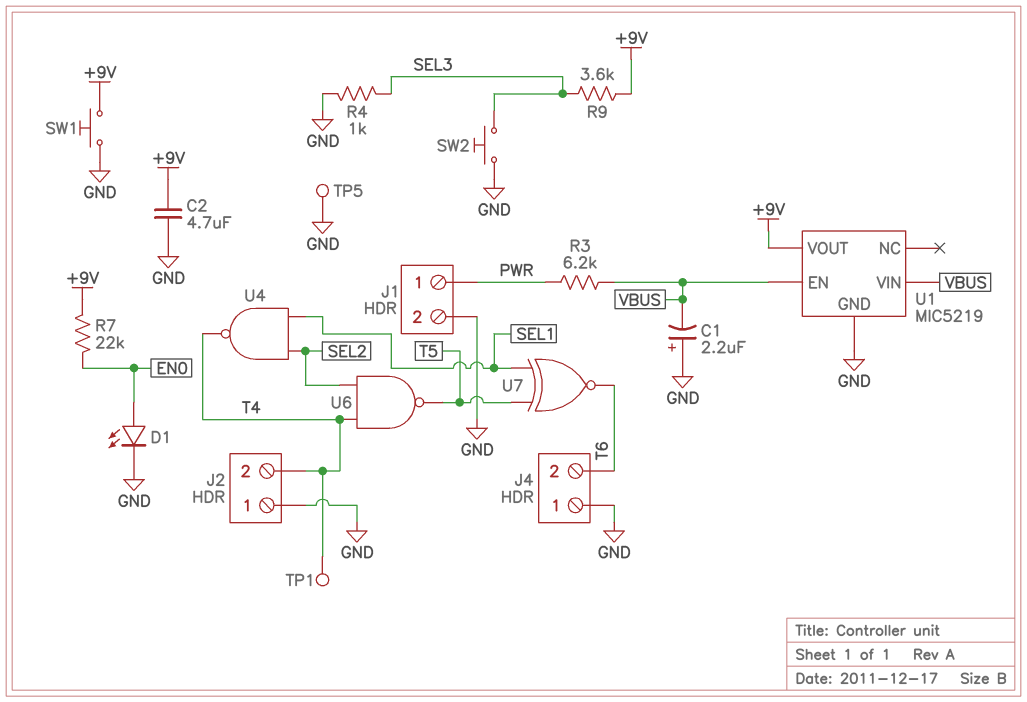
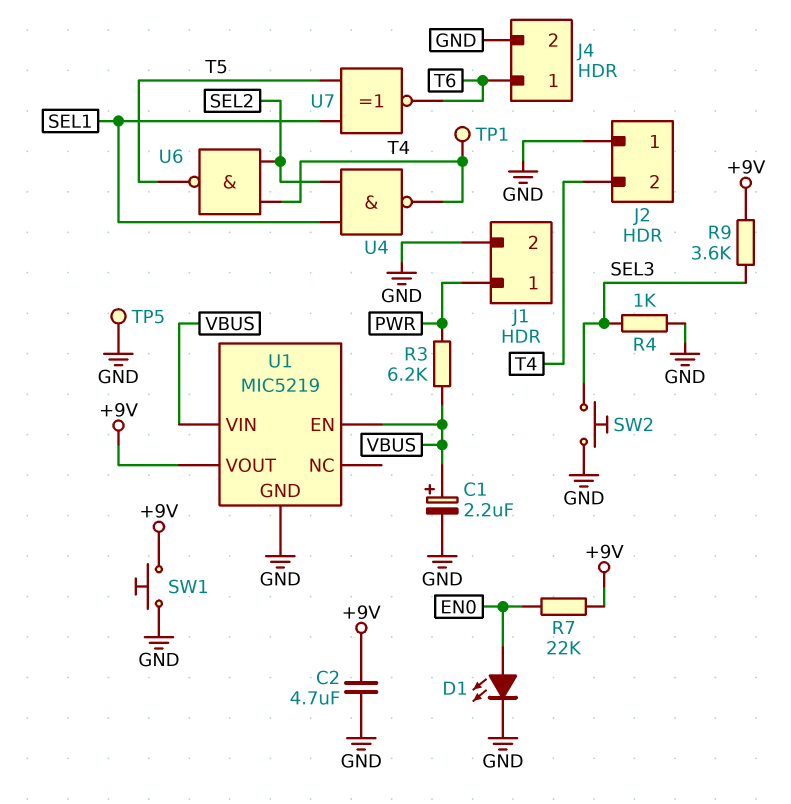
C1: 2.2uF (plus GND, minus VBUS) -> 2.2uF (plus VBUS, minus GND)
J4 pin 1: GND -> T6
J4 pin 2: T6 -> GND

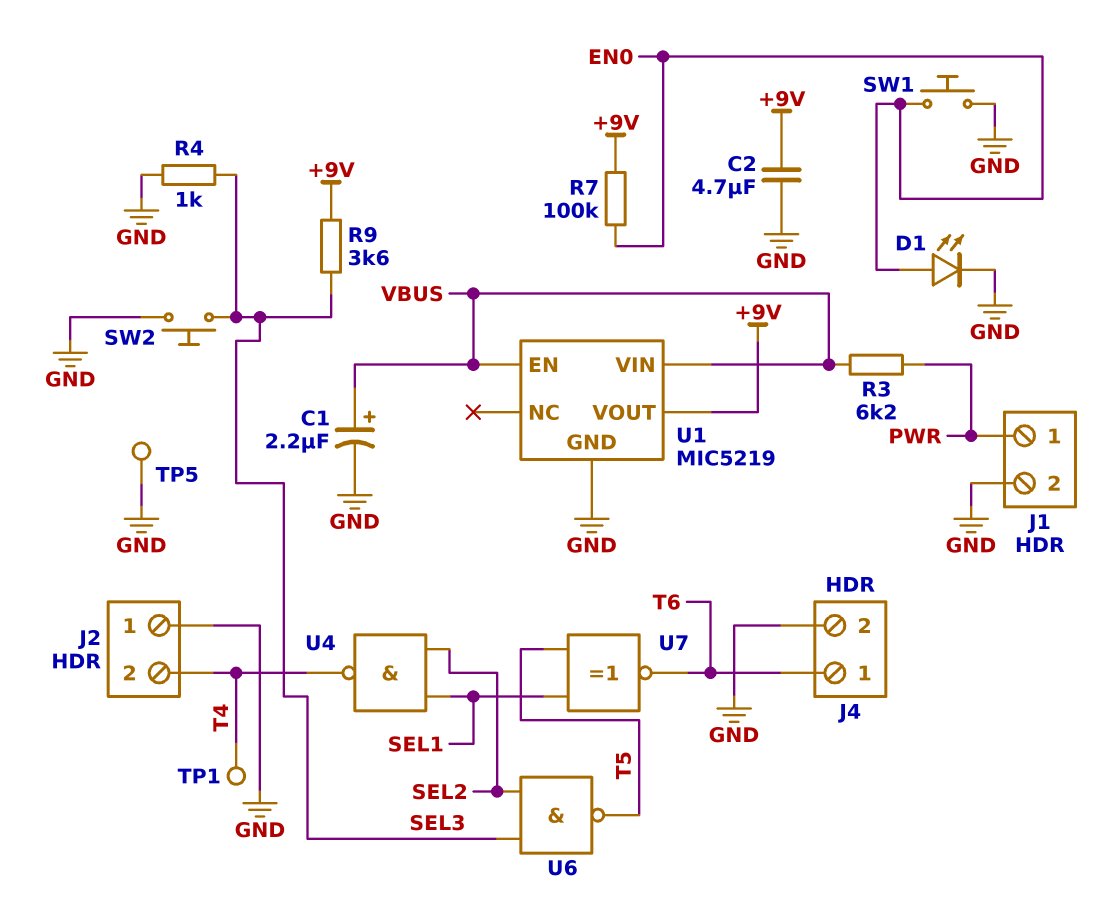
R7: 22k (+9V, EN0) -> 100k (+9V, EN0)
SW1: button (+9V, GND) -> button (EN0, GND)
U6: NAND (in SEL2, in T4, out T5) -> NAND (in SEL2, in SEL3, out T5)

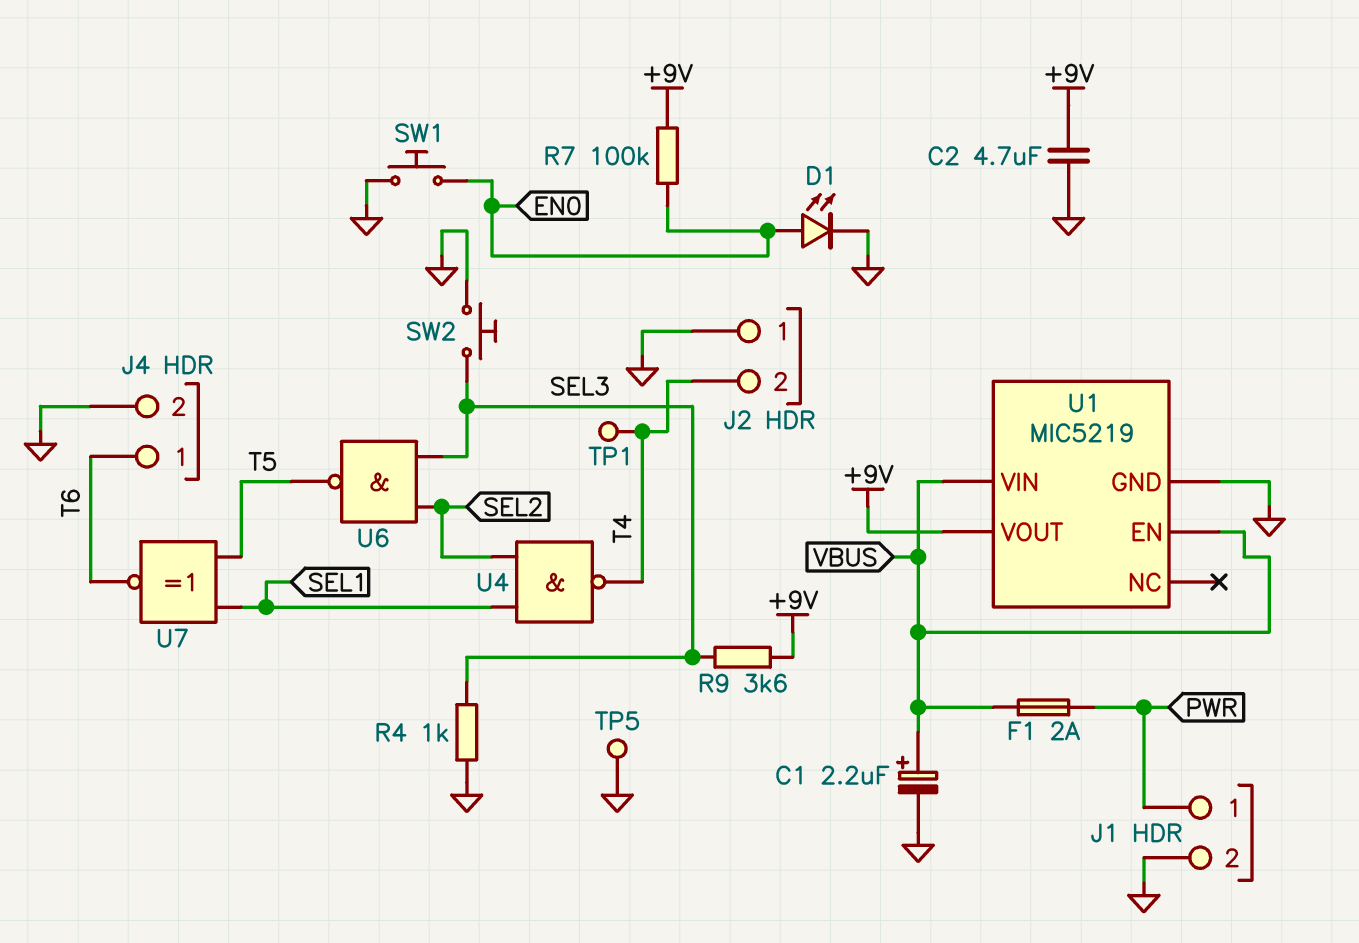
F1: none -> 2A (PWR, VBUS)
R3: 6.2k (PWR, VBUS) -> none

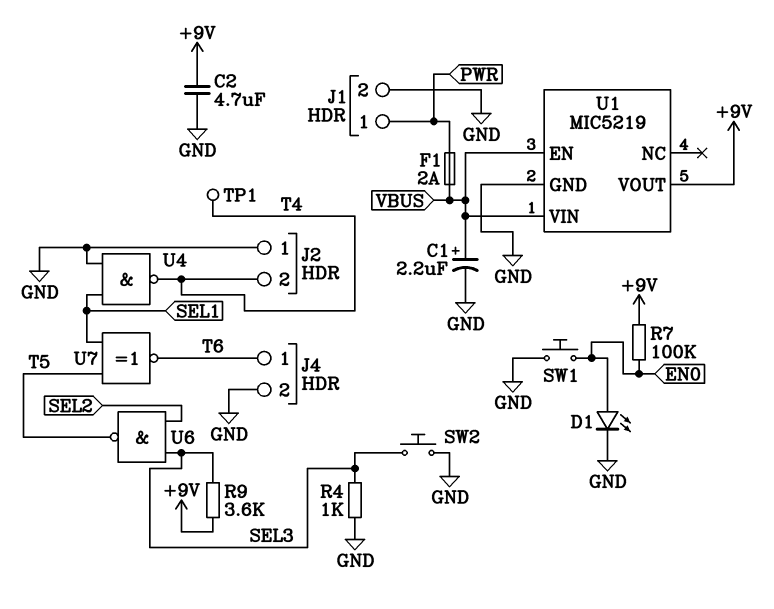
TP5: test point (GND) -> none
U4: NAND (in SEL1, in SEL2, out T4) -> NAND (in GND, in SEL1, out T4)

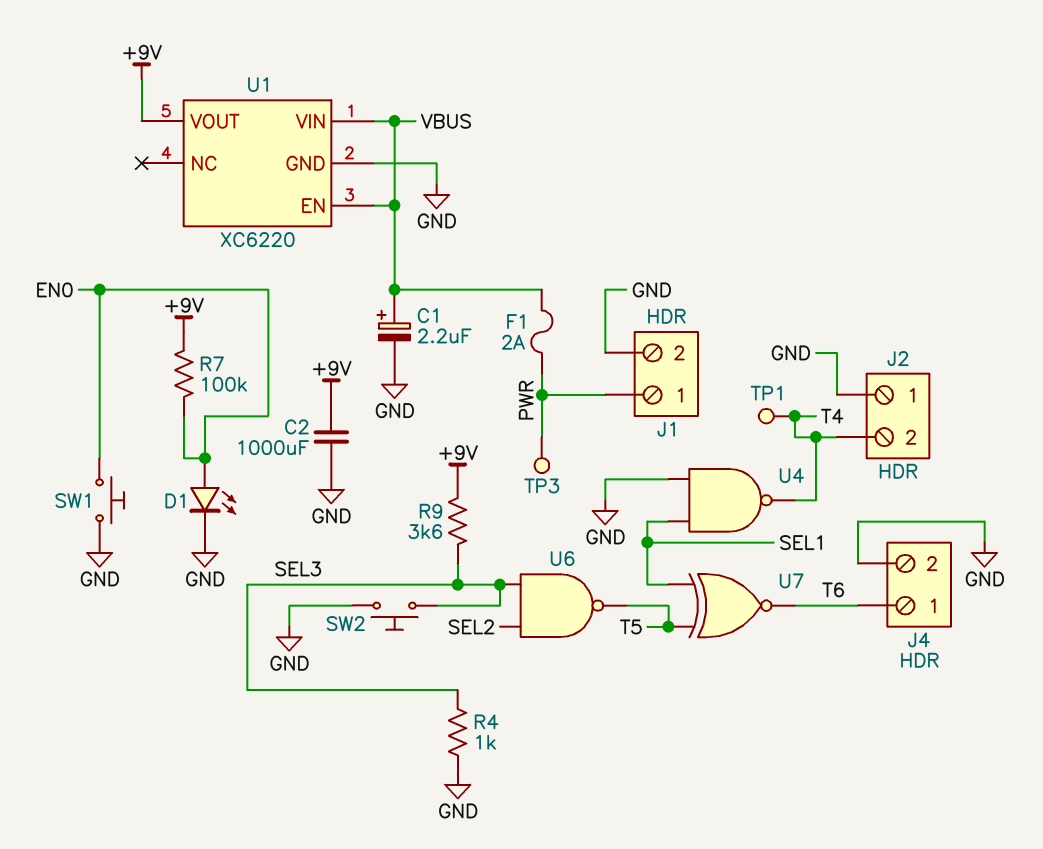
C2: 4.7uF (+9V, GND) -> 1000uF (+9V, GND)
TP3: none -> test point (PWR)
U1: MIC5219 -> XC6220

